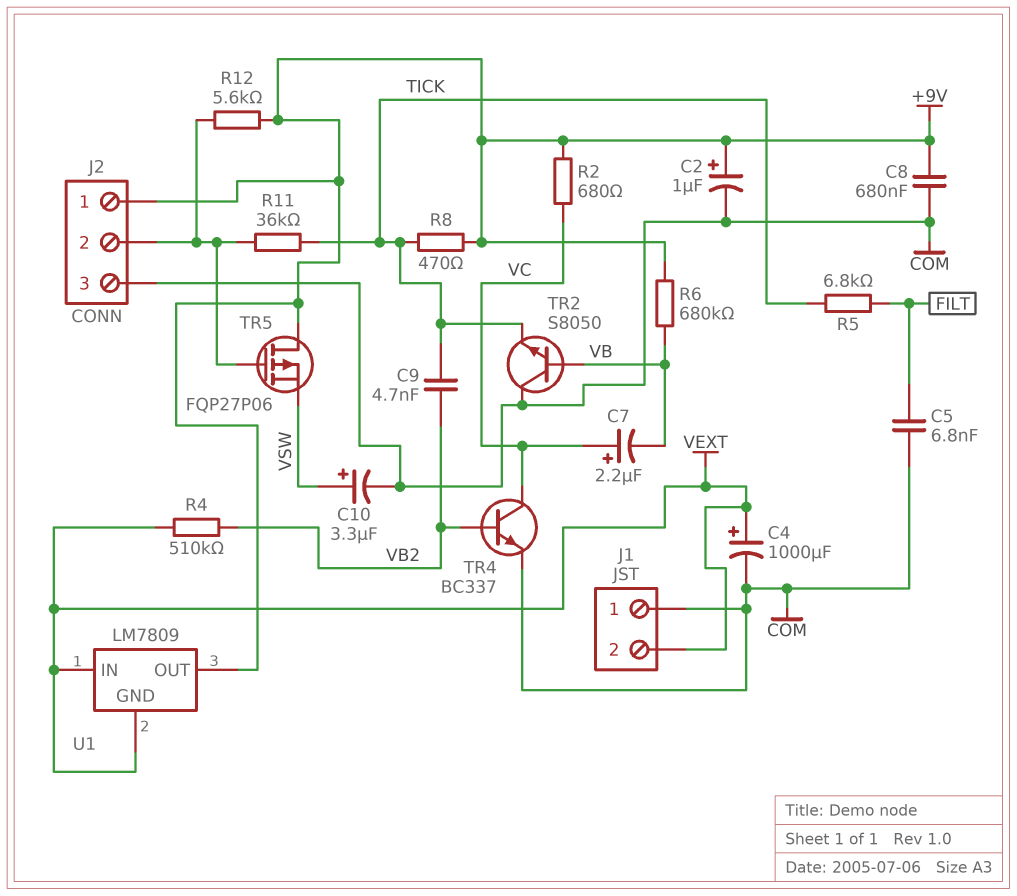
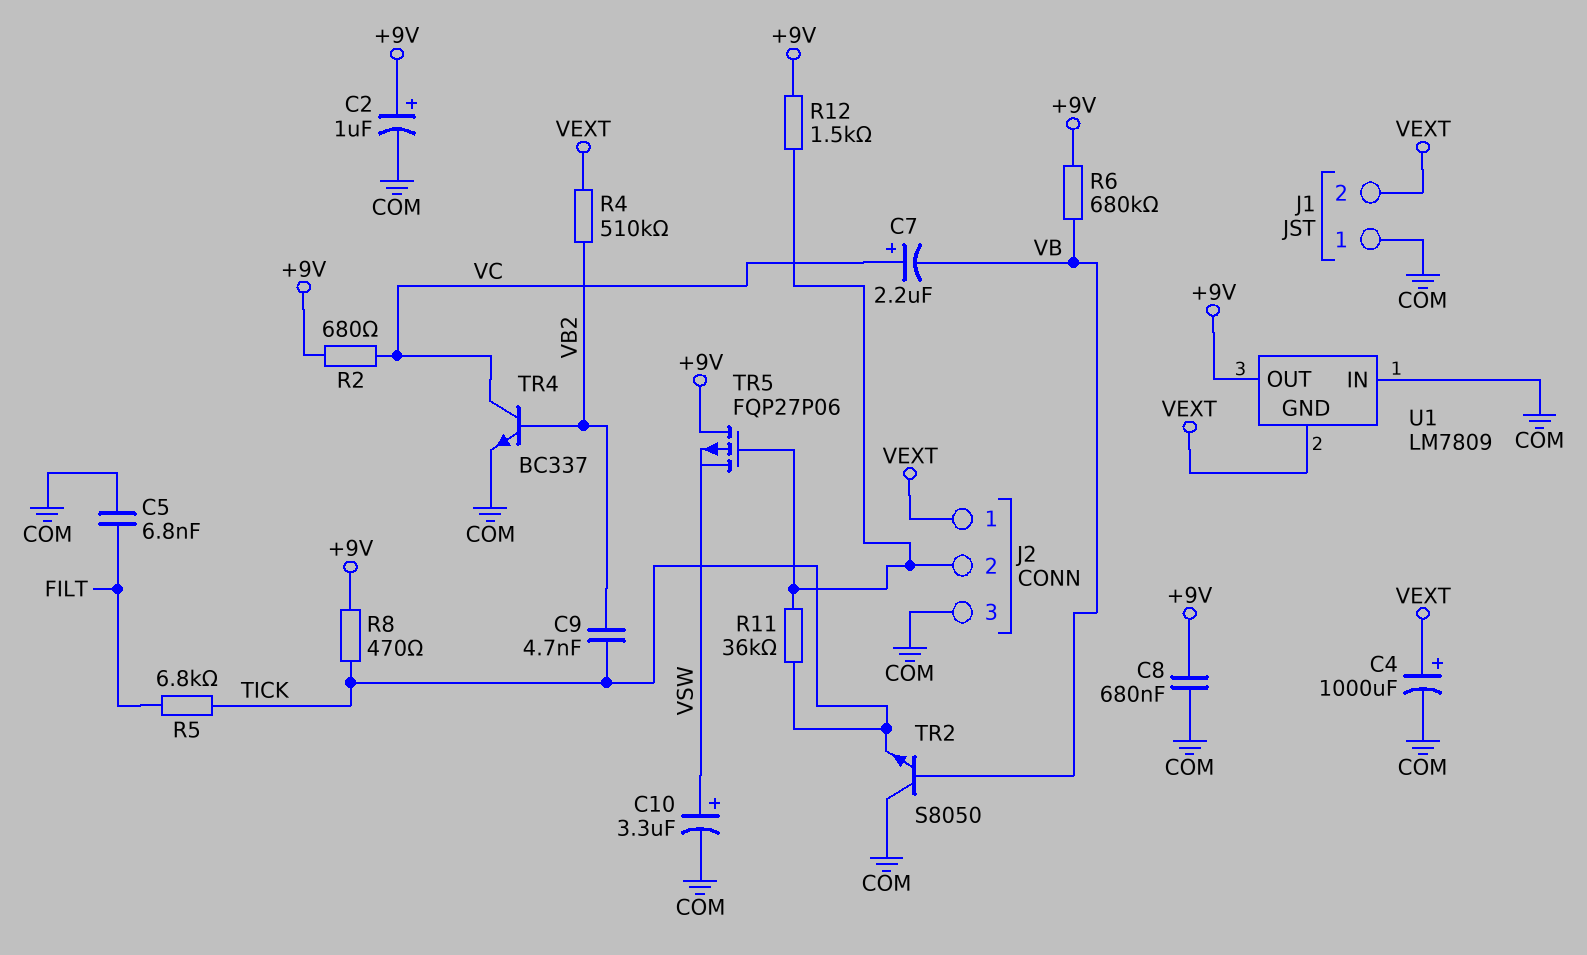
J2 pin 1: +9V -> VEXT
R12: 5.6k (+9V, J2/2) -> 1.5k (+9V, J2/2)
U1 pin IN: VEXT -> COM

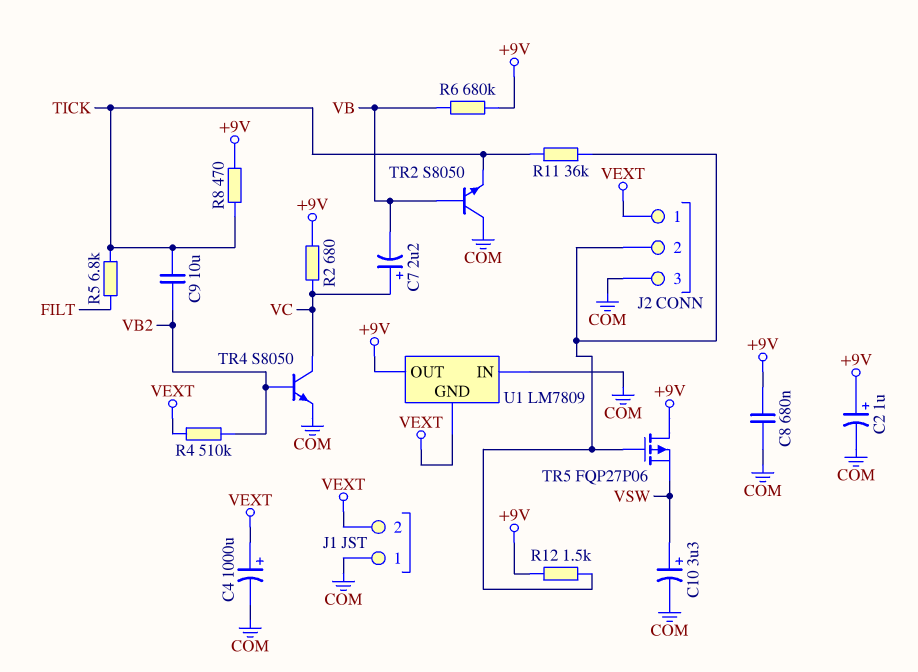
C5: 6.8nF (COM, FILT) -> none
C9: 4.7nF (TICK, VB2) -> 10uF (TICK, VB2)
TR4: NPN BC337 (B VB2, C VC, E COM) -> NPN S8050 (B VB2, C VC, E COM)

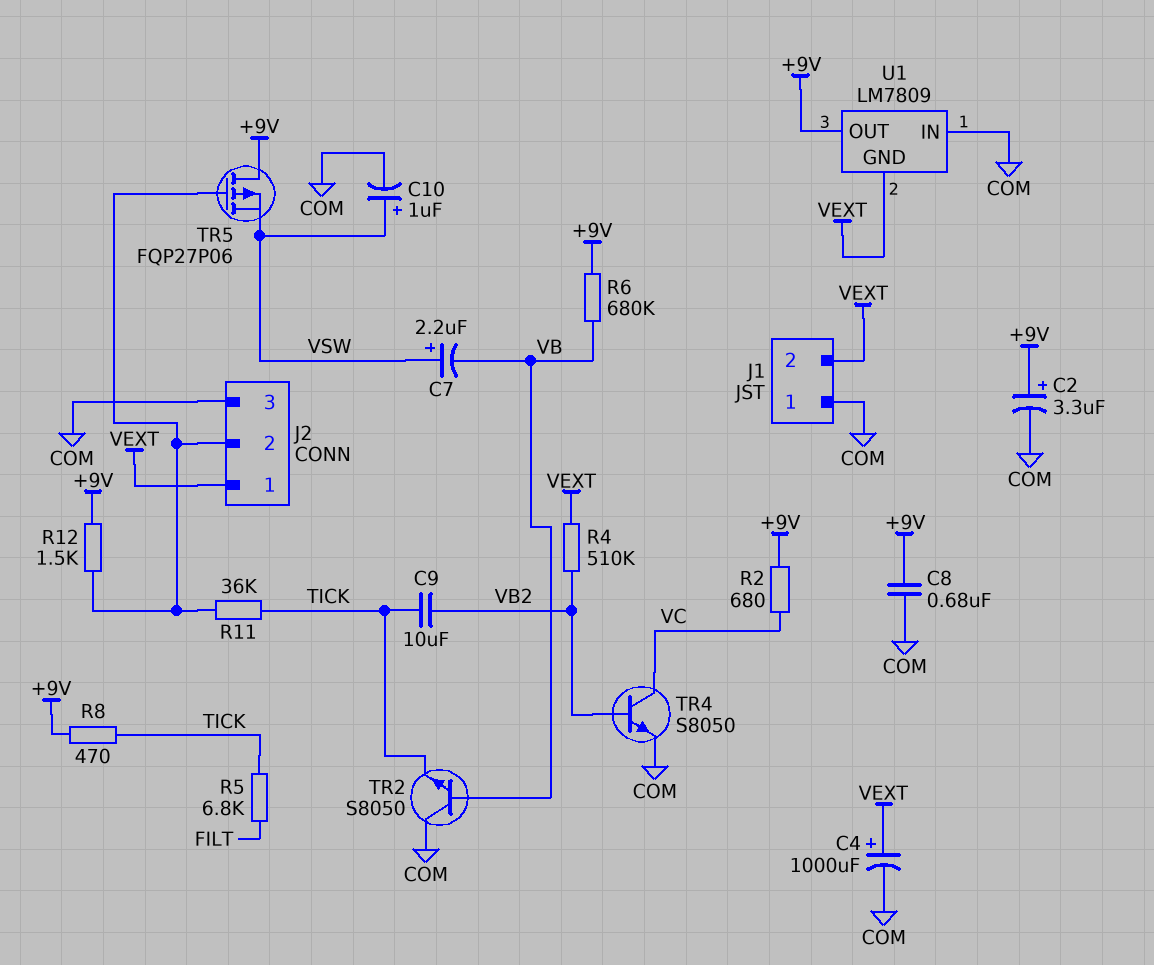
C2: 1uF (plus +9V, minus COM) -> 3.3uF (plus +9V, minus COM)
C7: 2.2uF (plus VC, minus VB) -> 2.2uF (plus VSW, minus VB)
C10: 3.3uF (plus VSW, minus COM) -> 1uF (plus VSW, minus COM)

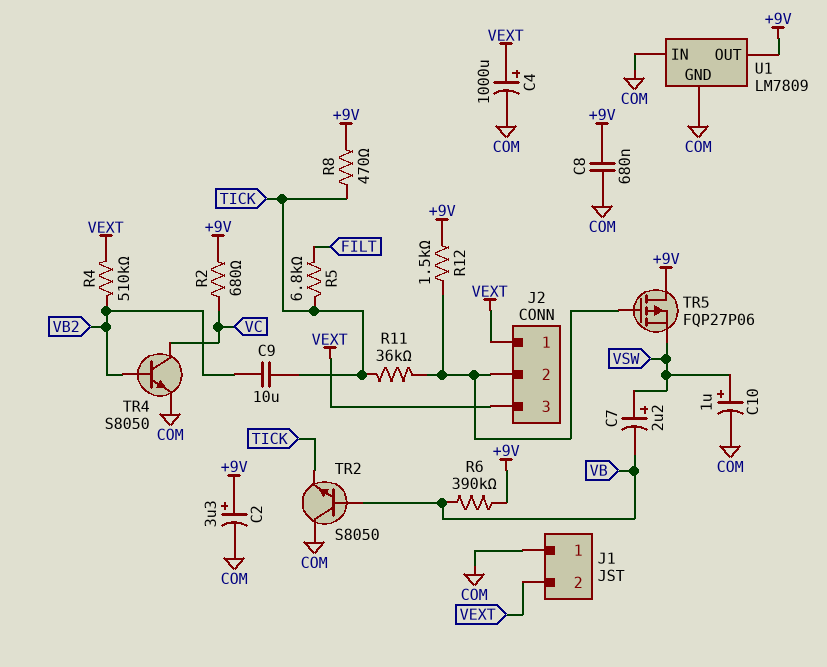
J2 pin 3: COM -> VEXT
R6: 680k (+9V, VB) -> 390k (+9V, VB)
U1 pin GND: VEXT -> COM

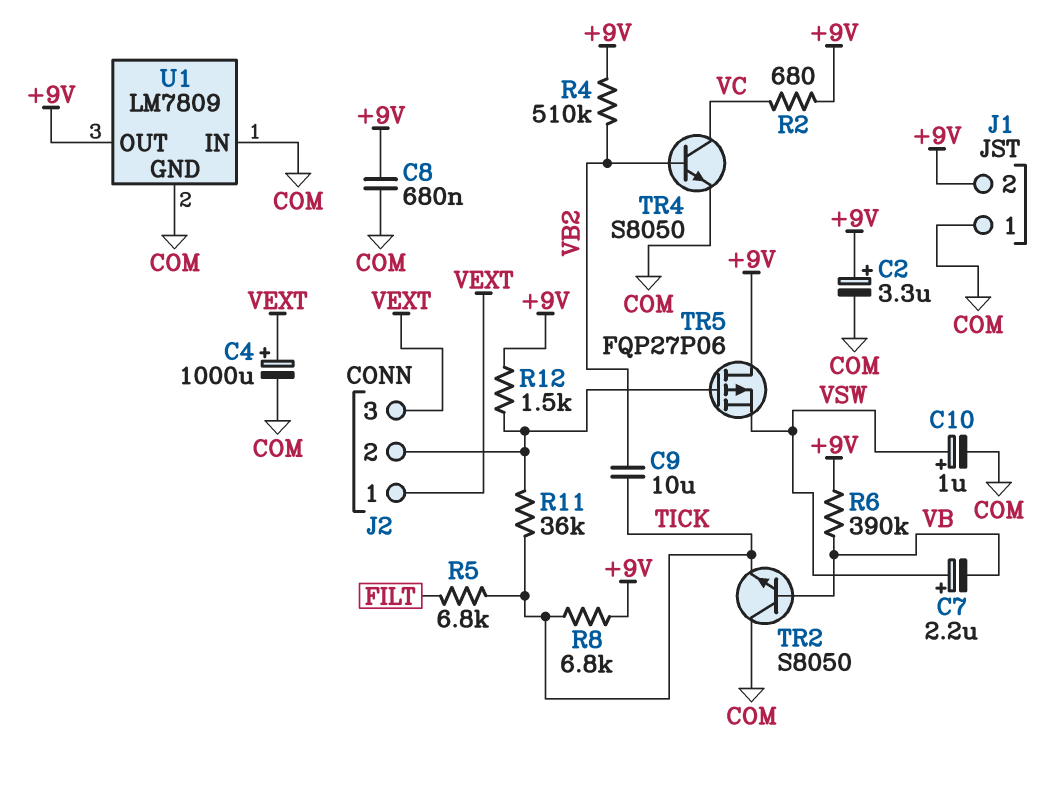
J1 pin 2: VEXT -> +9V
R4: 510k (VB2, VEXT) -> 510k (+9V, VB2)
R8: 470 (+9V, TICK) -> 6.8k (+9V, TICK)

